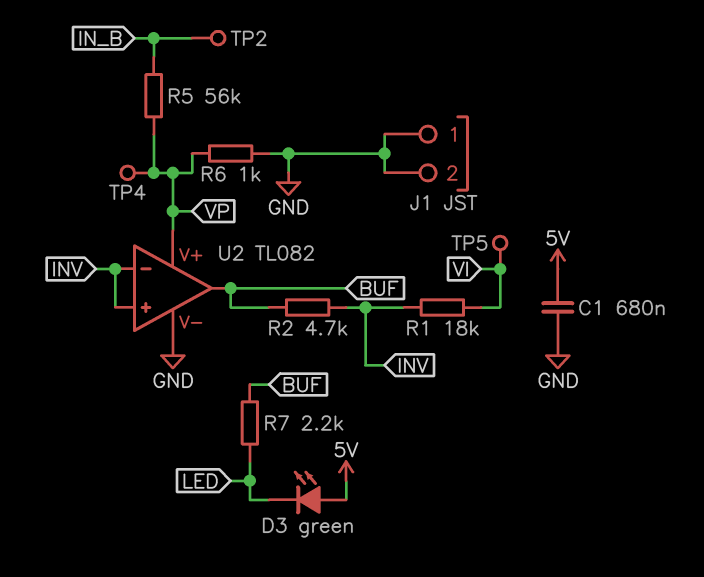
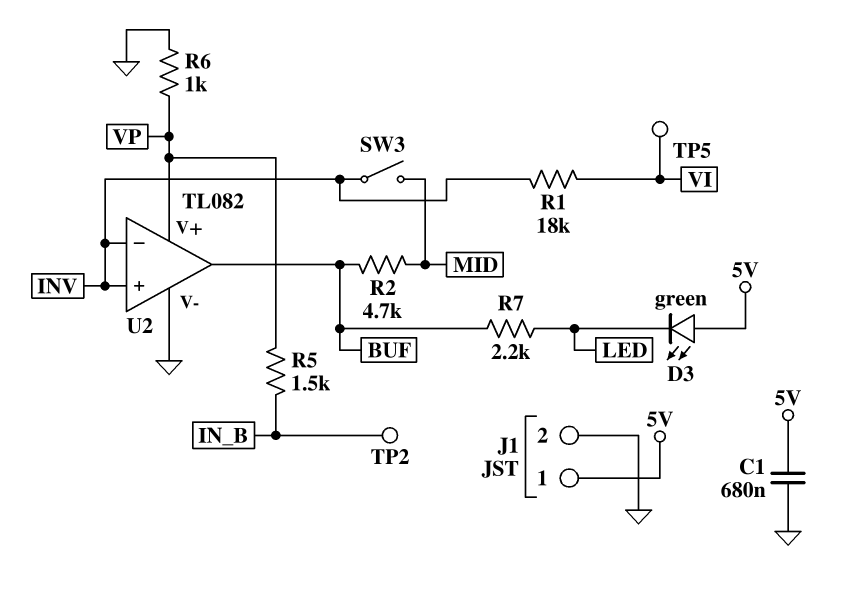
J1 pin 1: GND -> 5V
R2: 4.7k (BUF, INV) -> 4.7k (BUF, MID)
R5: 56k (IN_B, VP) -> 1.5k (IN_B, VP)
SW3: none -> switch (INV, MID)
TP4: test point (VP) -> none

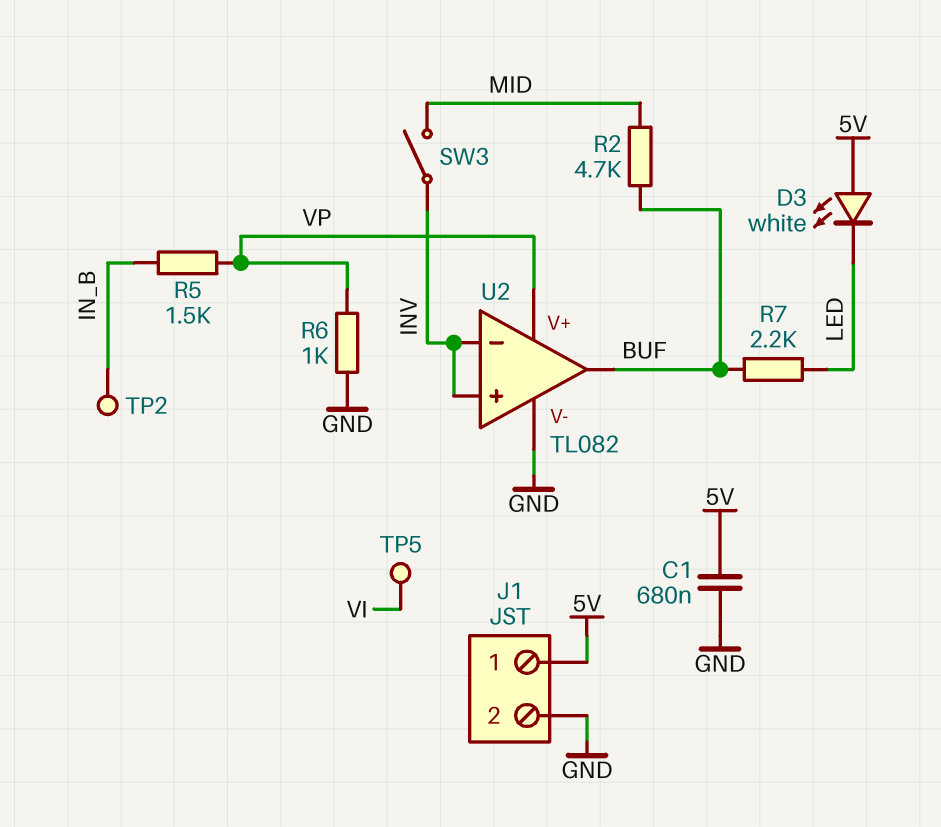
D3: LED green (A 5V, K LED) -> LED white (A 5V, K LED)
R1: 18k (INV, VI) -> none

